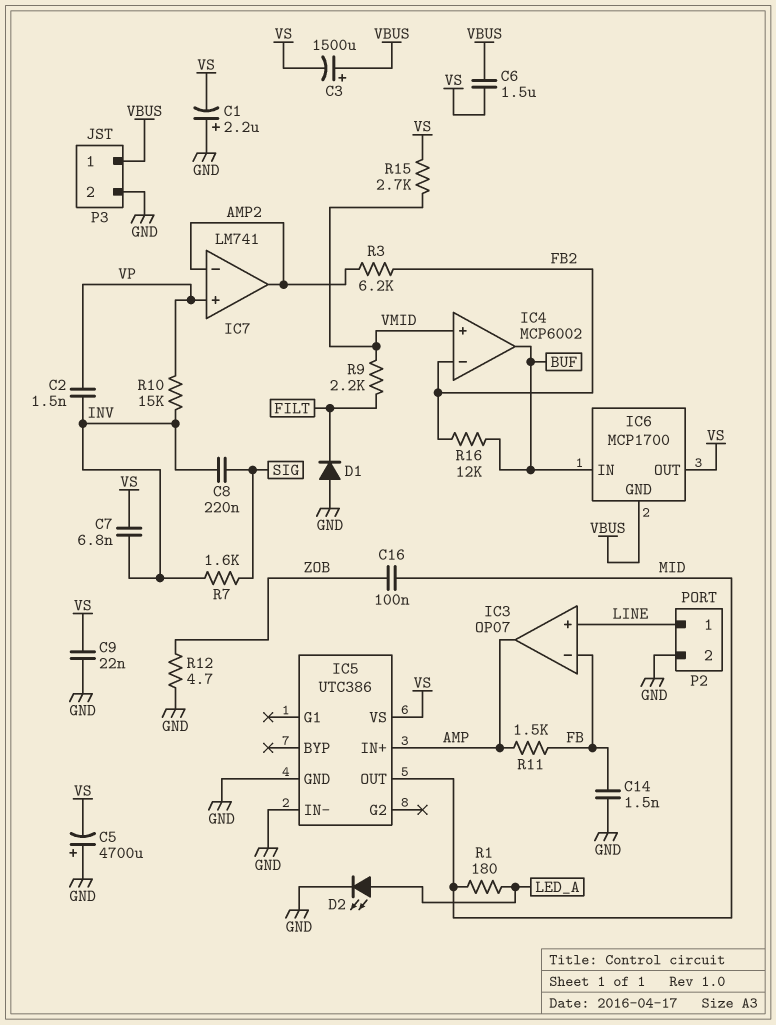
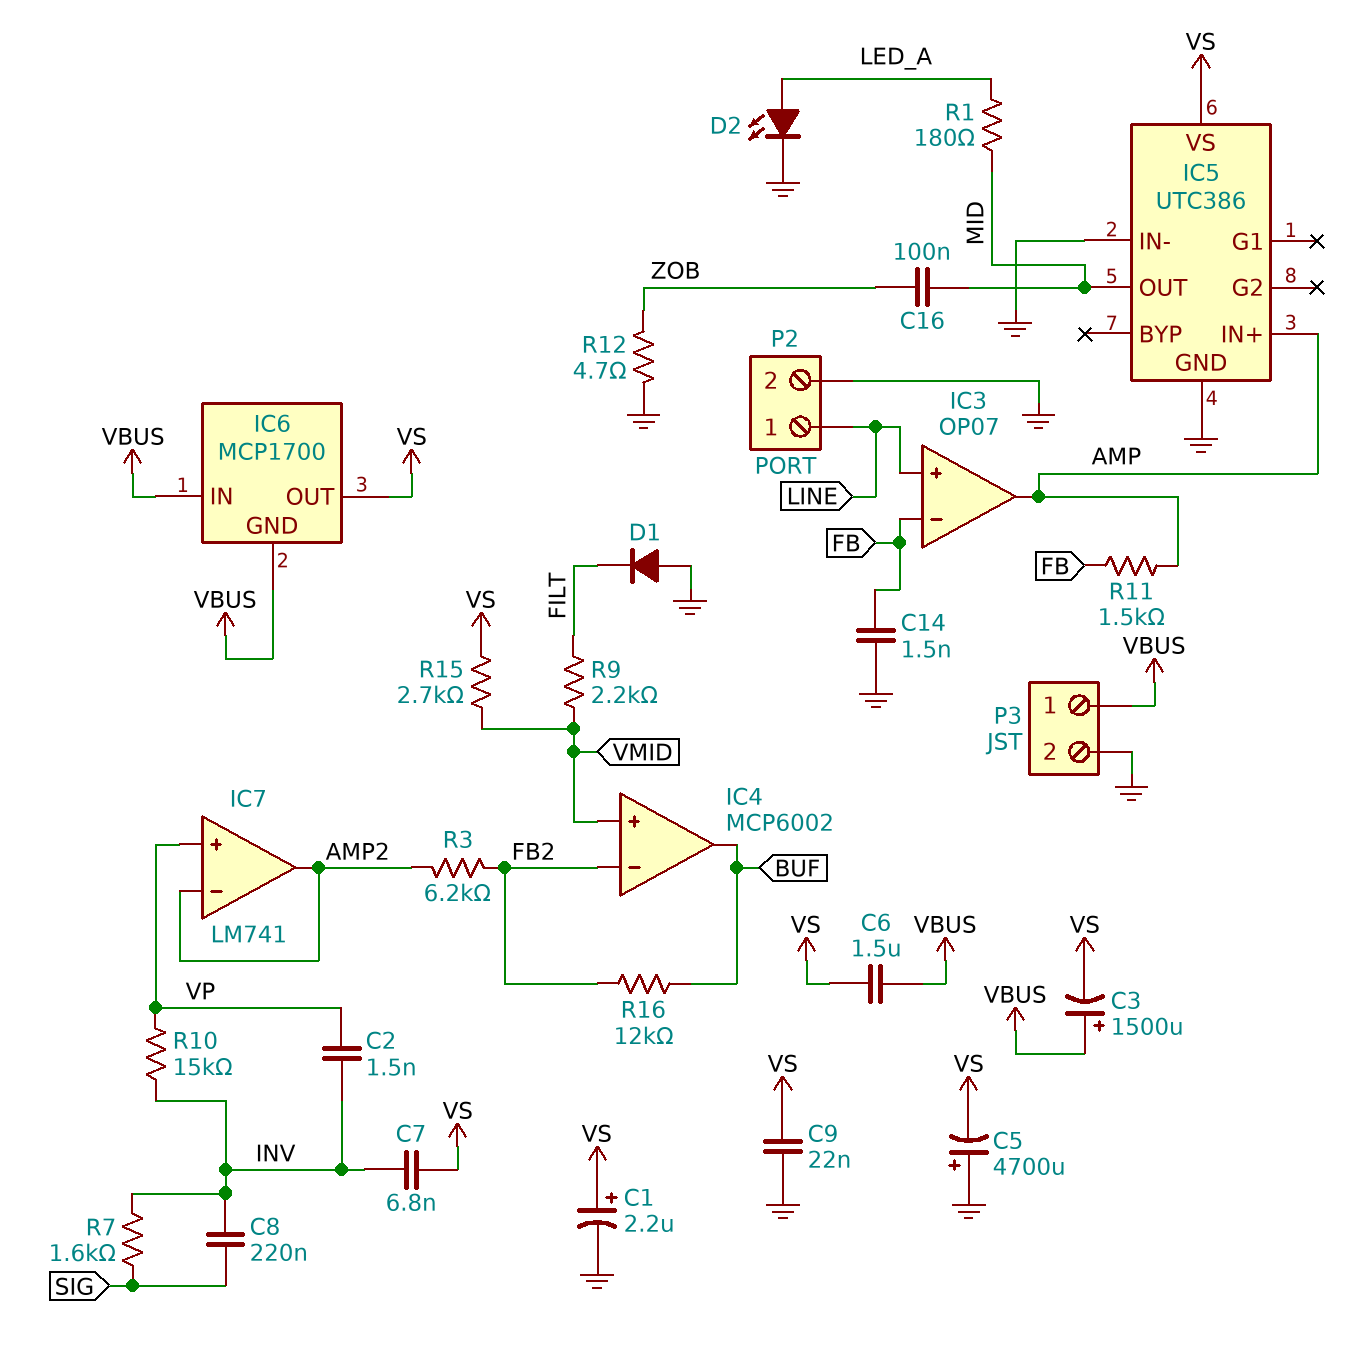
C1: 2.2uF (plus GND, minus VS) -> 2.2uF (plus VS, minus GND)
IC6 pin IN: BUF -> VBUS

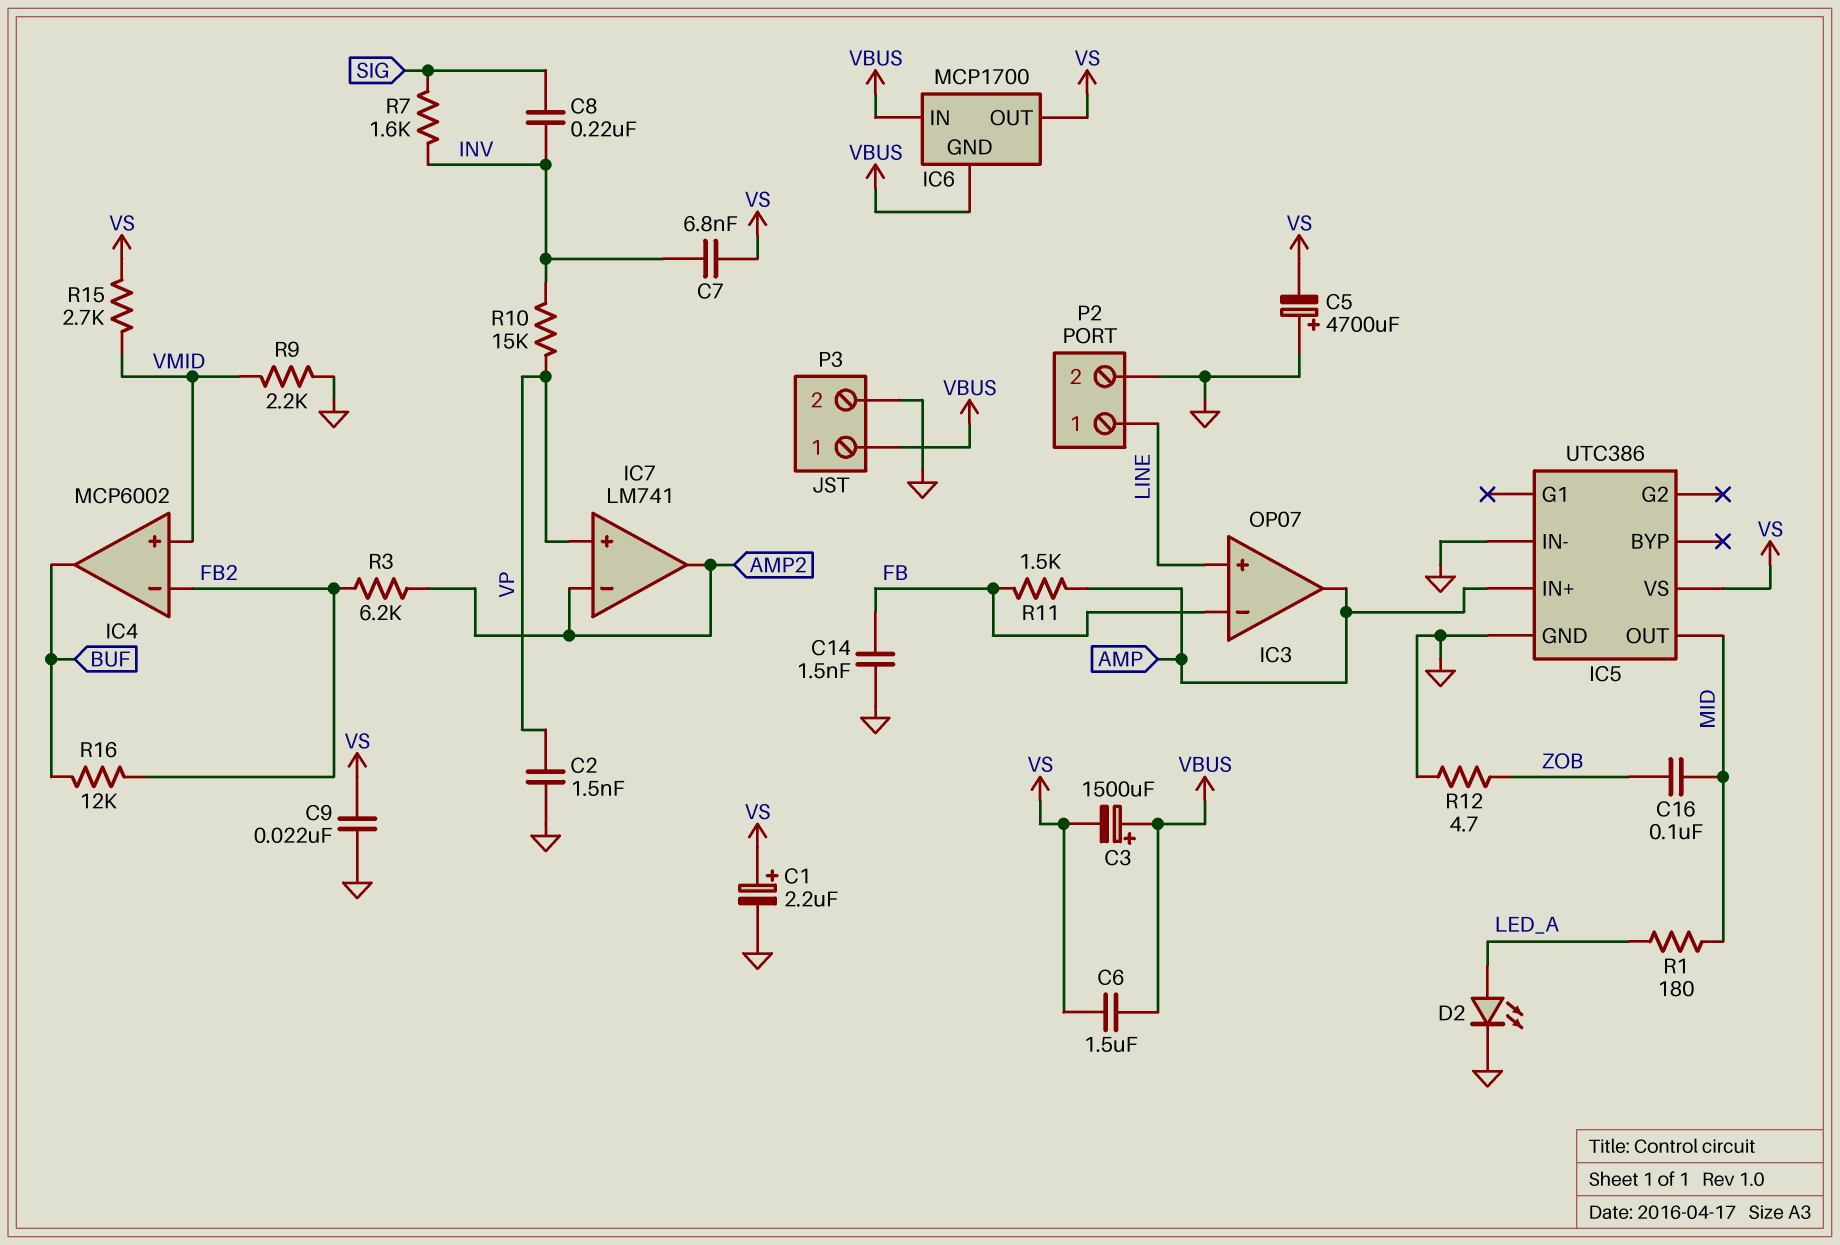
C2: 1.5nF (INV, VP) -> 1.5nF (GND, VP)
D1: diode (A GND, K FILT) -> none
R9: 2.2k (FILT, VMID) -> 2.2k (GND, VMID)

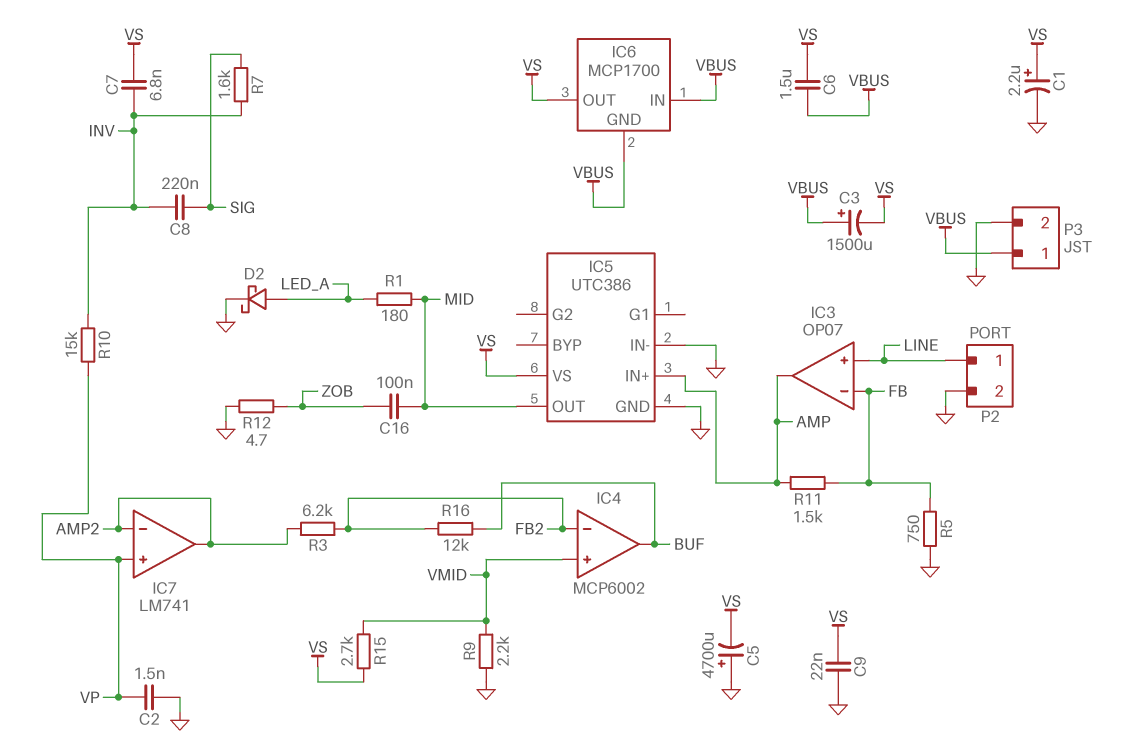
C14: 1.5nF (FB, GND) -> none
D2: LED (A LED_A, K GND) -> schottky (A LED_A, K GND)
R5: none -> 750 (FB, GND)

